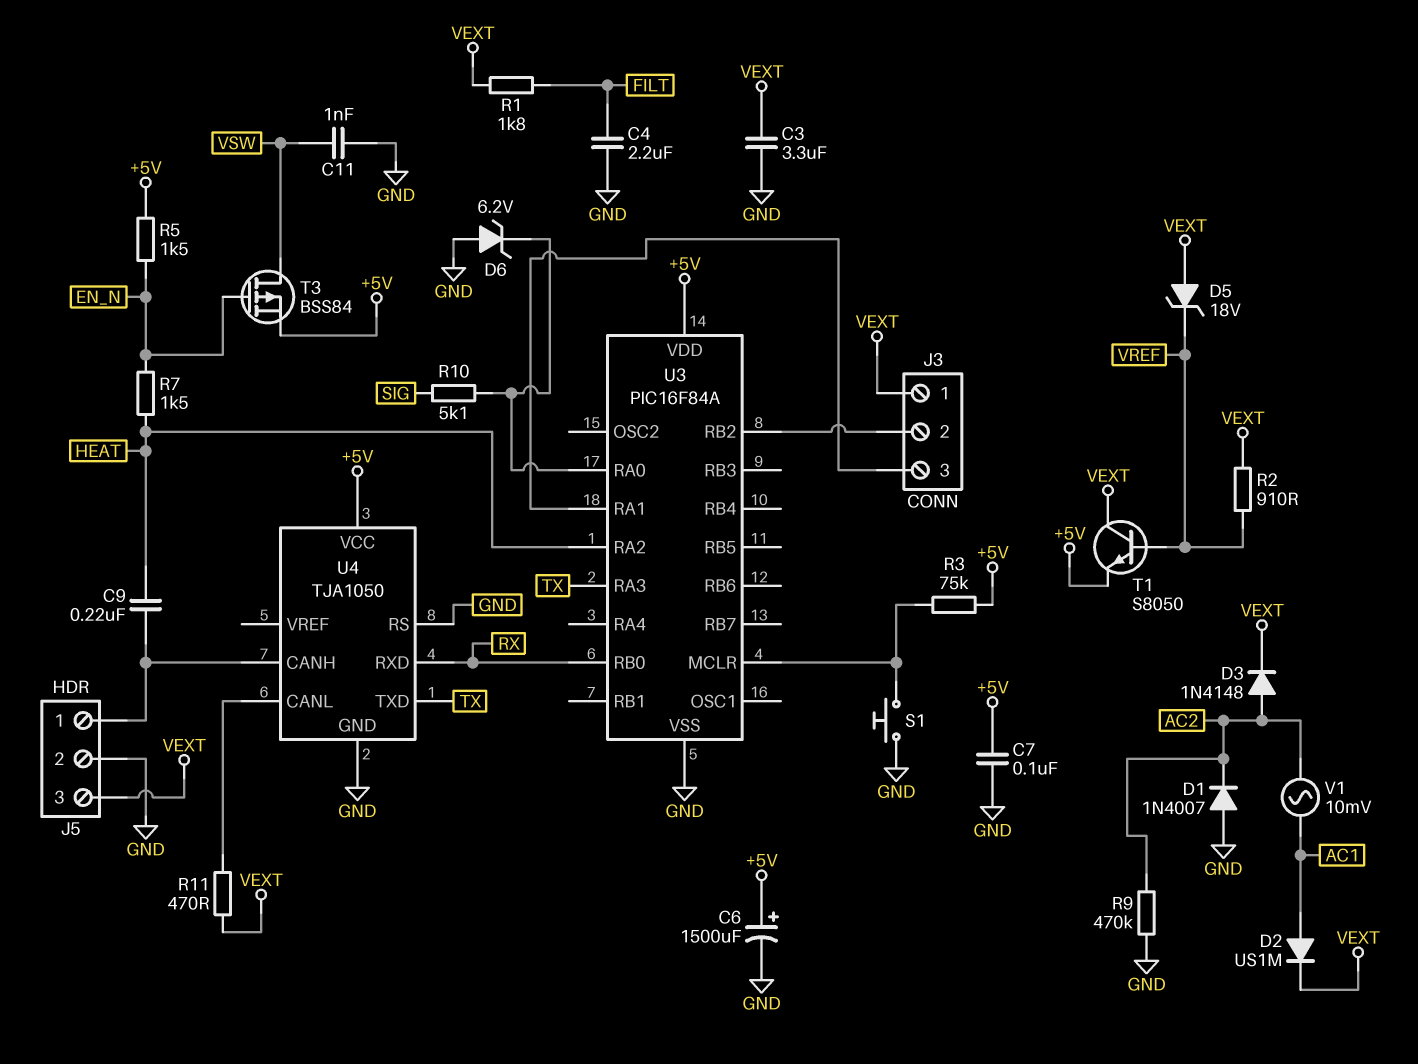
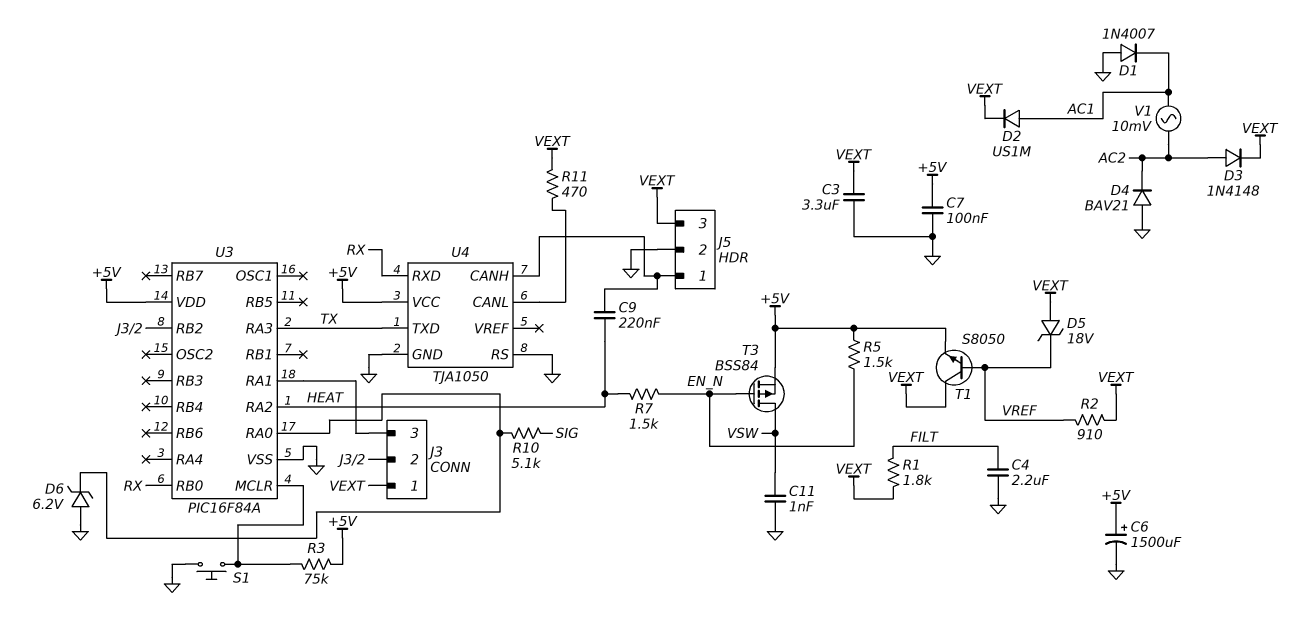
D1: diode 1N4007 (A GND, K AC2) -> diode 1N4007 (A GND, K AC1)
D4: none -> diode BAV21 (A GND, K AC2)
R9: 470k (AC2, GND) -> none

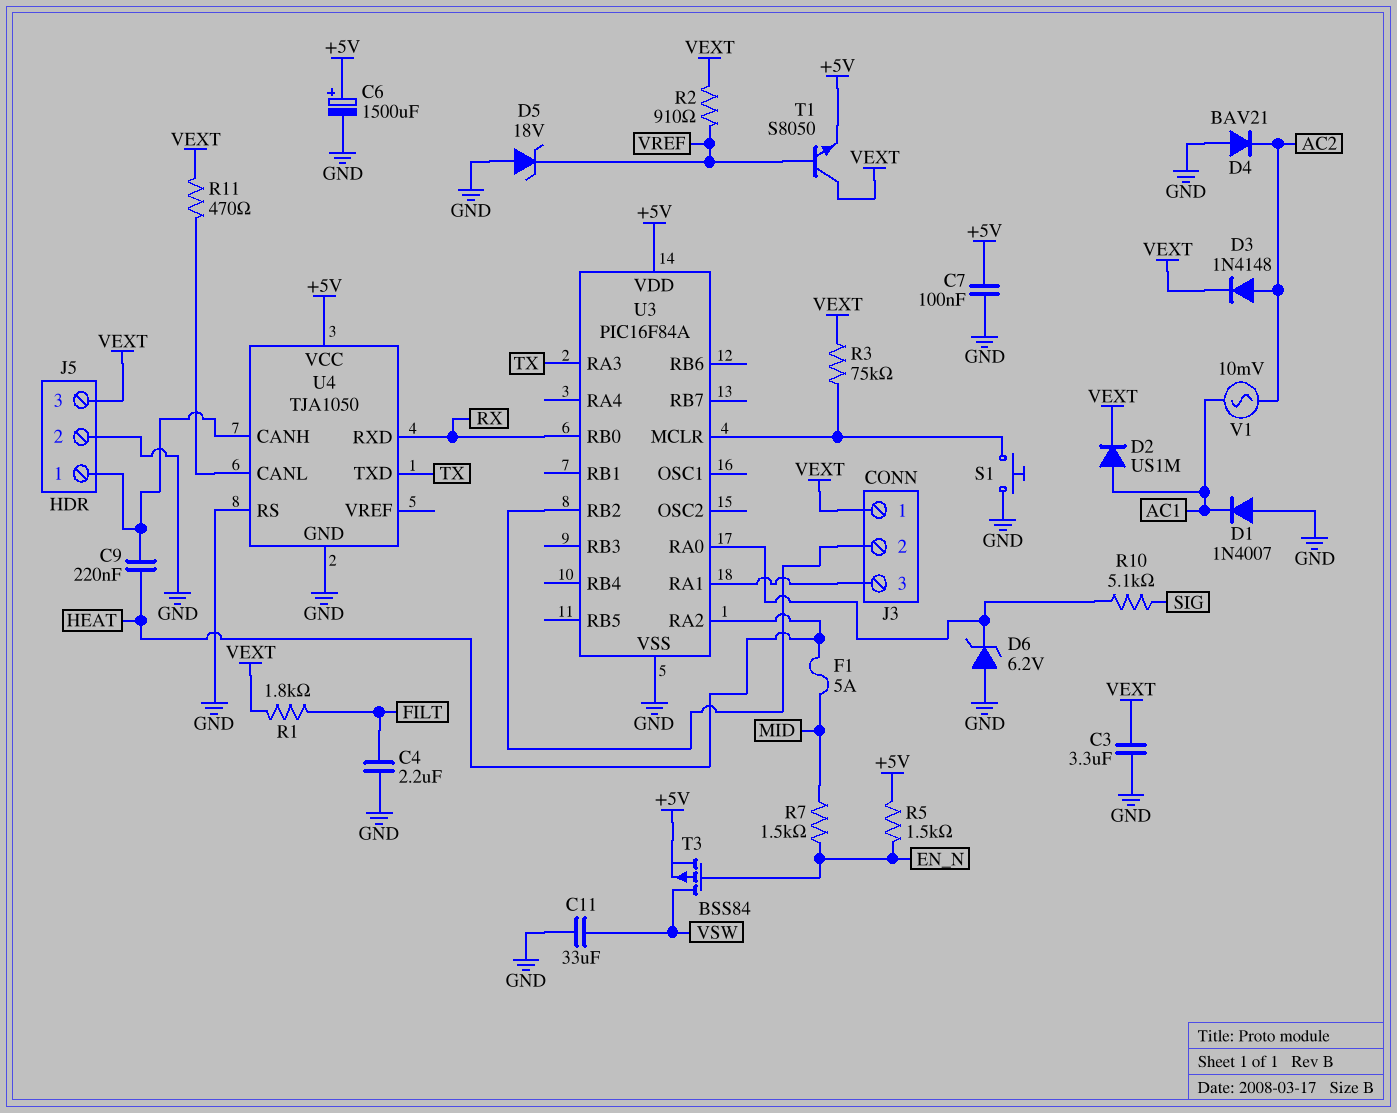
C11: 1nF (GND, VSW) -> 33uF (GND, VSW)
D5: zener 18V (A VEXT, K VREF) -> zener 18V (A GND, K VREF)
F1: none -> 5A (HEAT, MID)
R3: 75k (+5V, U3/MCLR) -> 75k (U3/MCLR, VEXT)
R7: 1.5k (EN_N, HEAT) -> 1.5k (EN_N, MID)

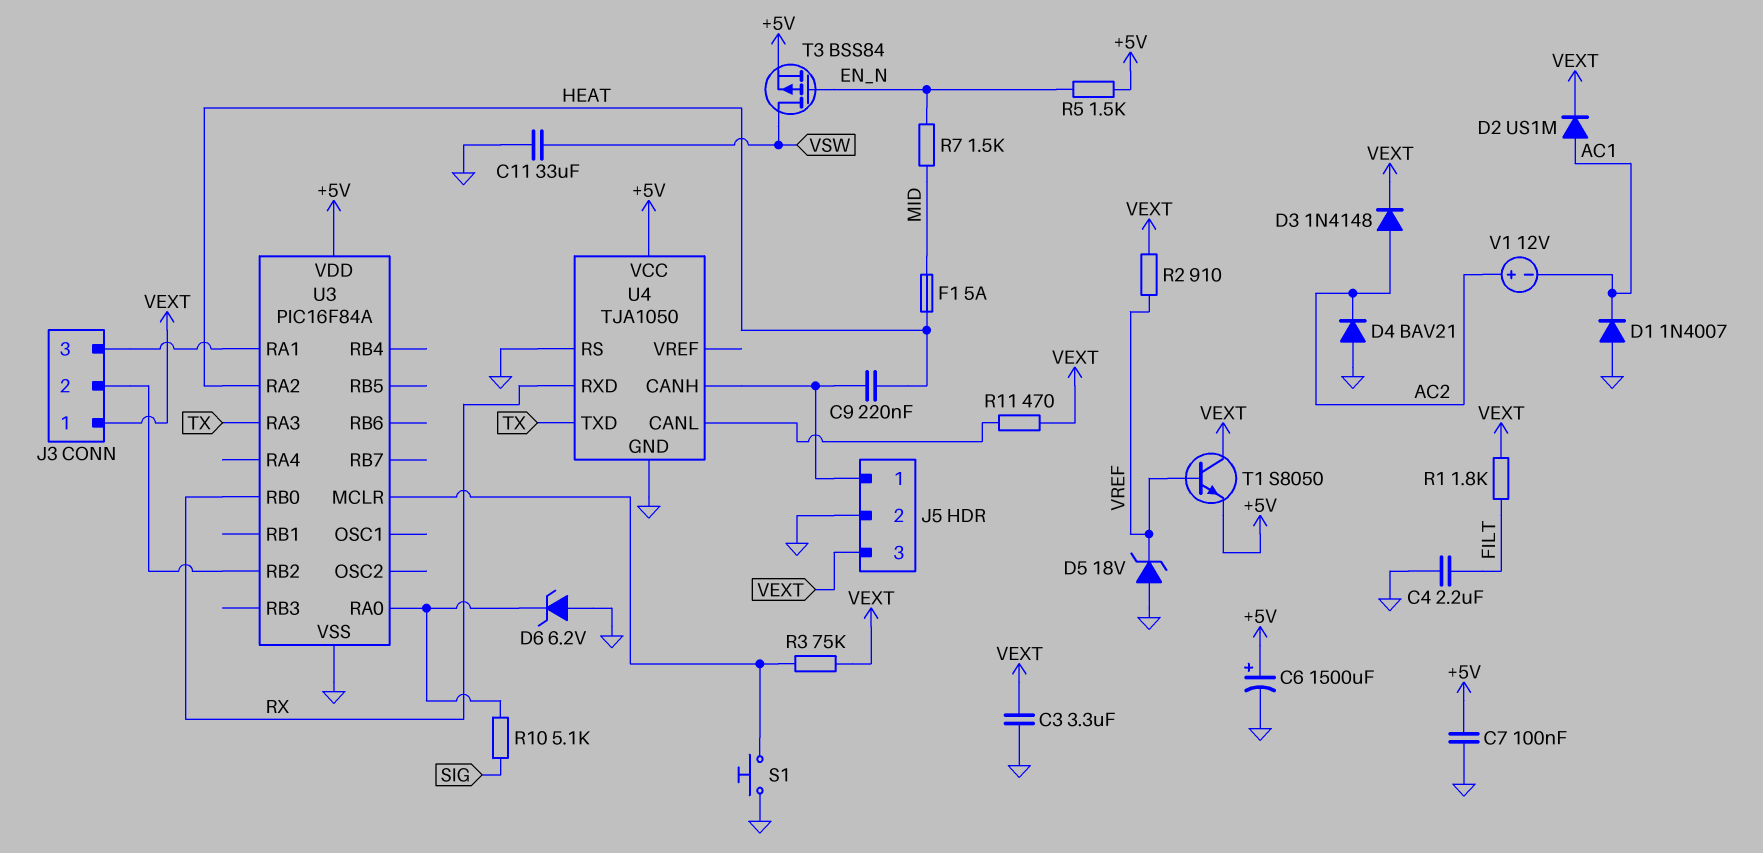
V1: AC 10mV (AC1, AC2) -> 12V (plus AC2, minus AC1)

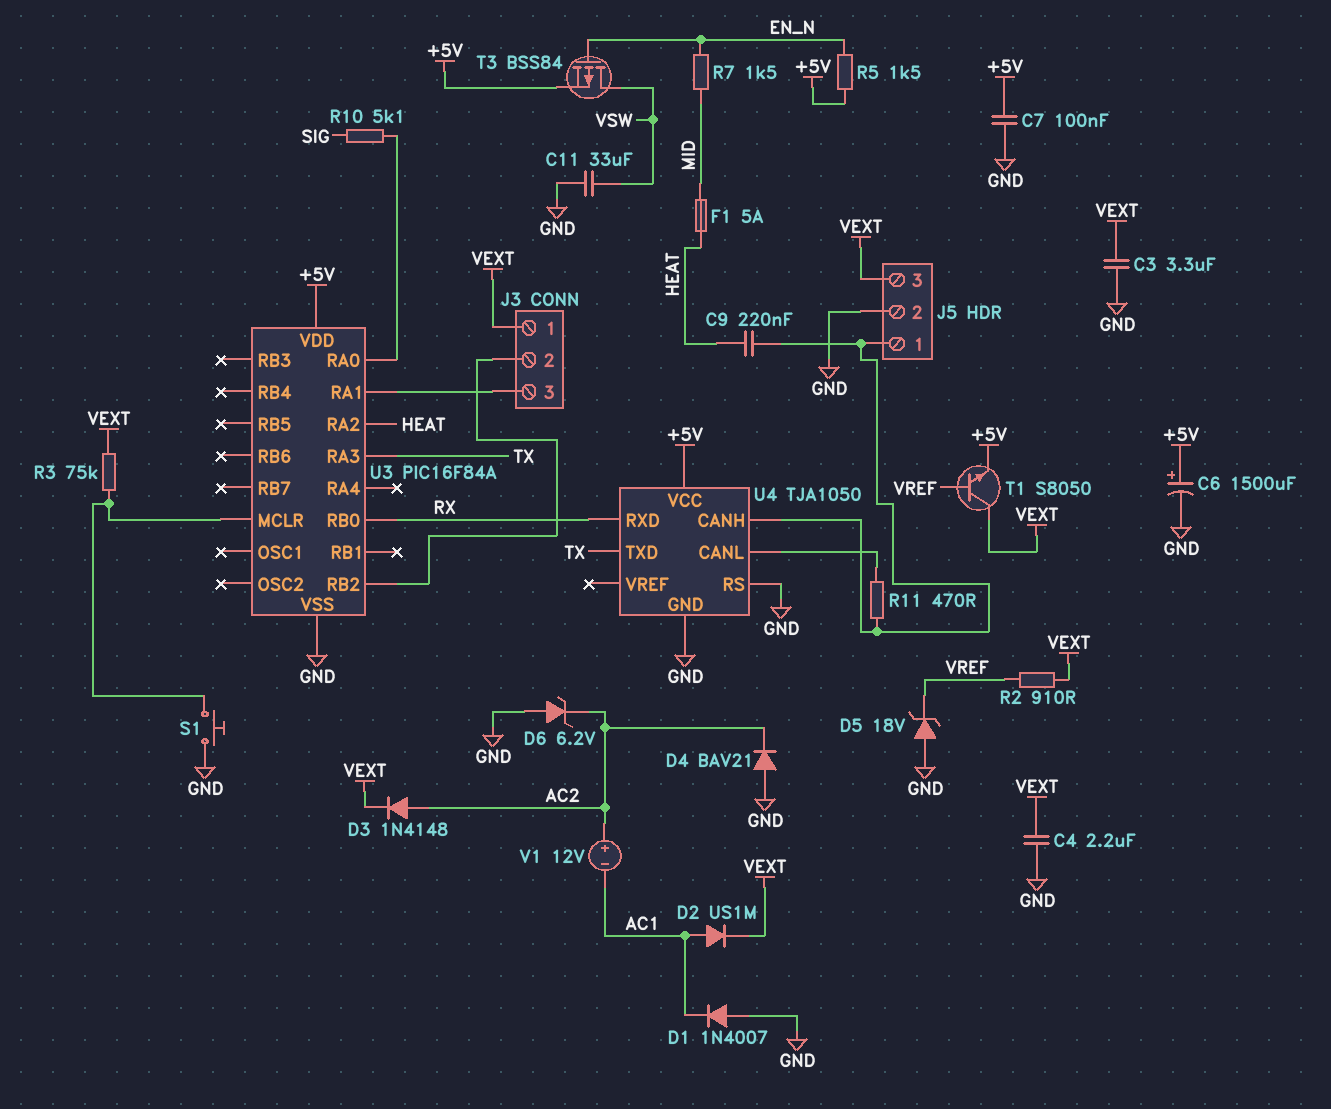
C4: 2.2uF (FILT, GND) -> 2.2uF (GND, VEXT)
D6: zener 6.2V (A GND, K U3/RA0) -> zener 6.2V (A GND, K AC2)
R1: 1.8k (FILT, VEXT) -> none
R11: 470 (U4/CANL, VEXT) -> 470 (J5/1, U4/CANL)

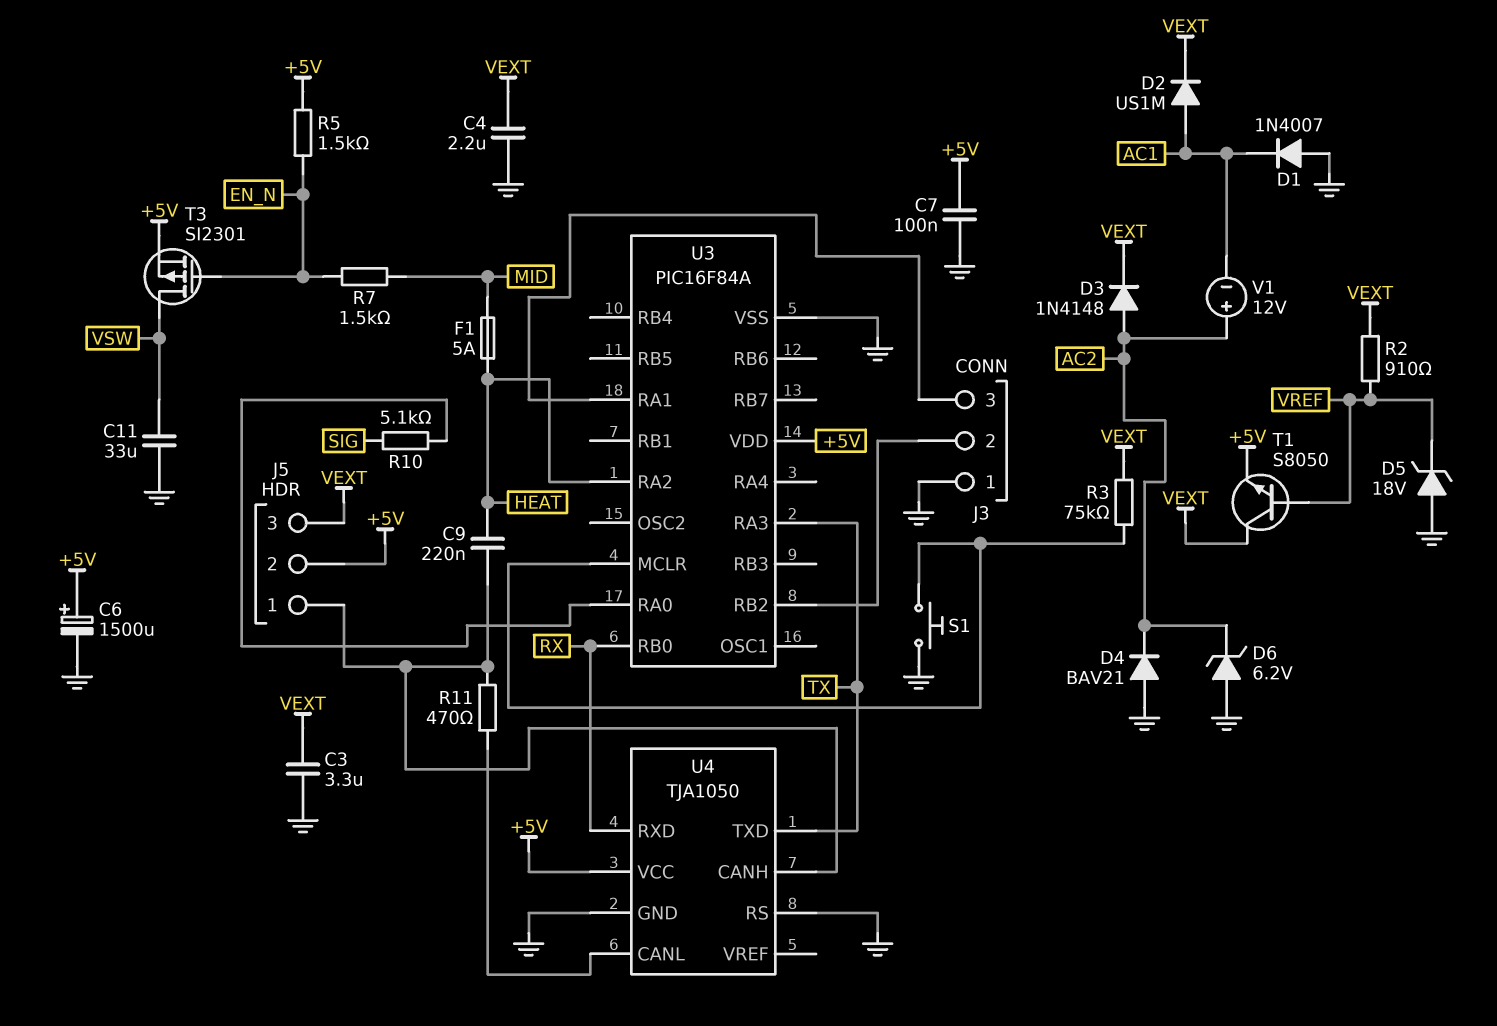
J3 pin 1: VEXT -> GND
J5 pin 2: GND -> +5V
T3: PMOS BSS84 (G EN_N, D VSW, S +5V) -> PMOS SI2301 (G EN_N, D VSW, S +5V)

